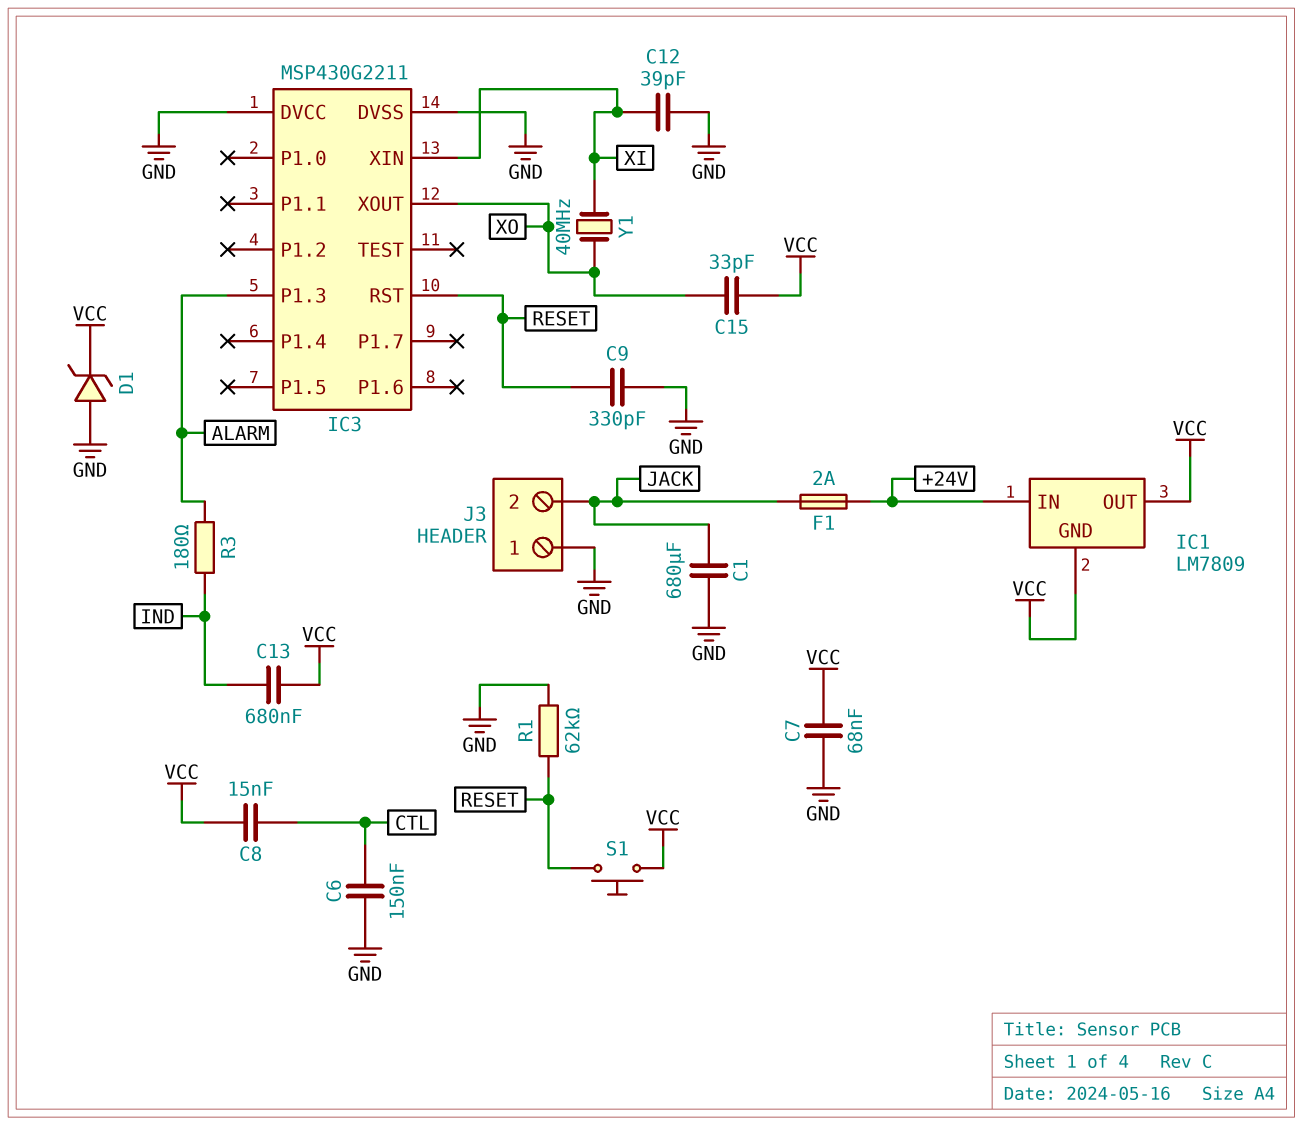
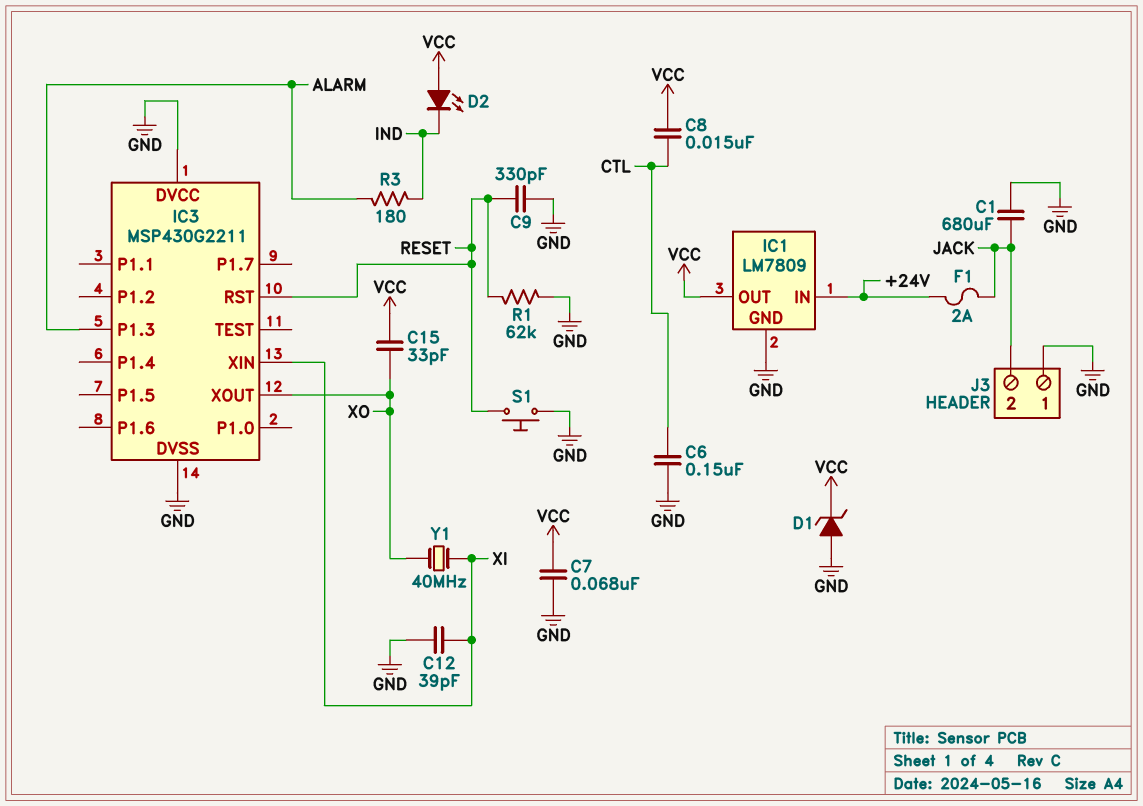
C13: 680nF (IND, VCC) -> none
D2: none -> LED (A VCC, K IND)
IC1 pin GND: VCC -> GND
S1: button (RESET, VCC) -> button (GND, RESET)

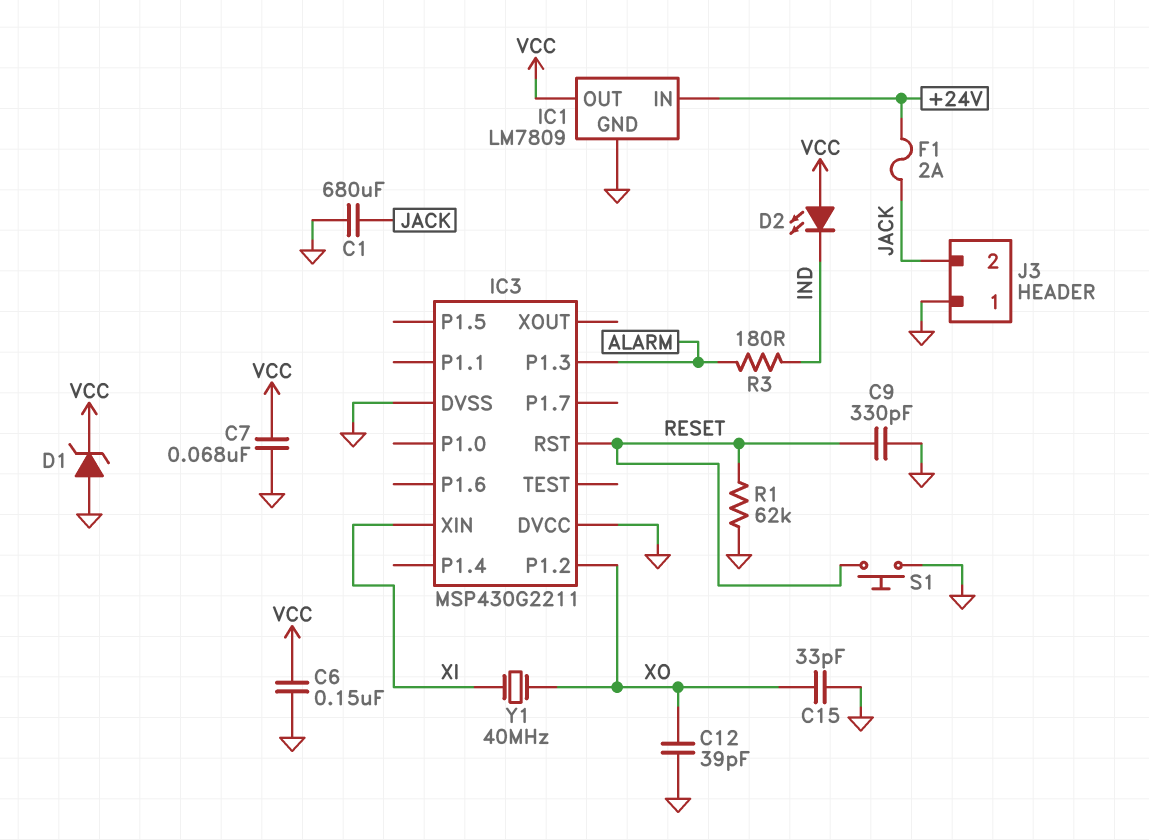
C6: 150nF (CTL, GND) -> 150nF (GND, VCC)
C8: 15nF (CTL, VCC) -> none
C12: 39pF (GND, XI) -> 39pF (GND, XO)
C15: 33pF (VCC, XO) -> 33pF (GND, XO)
IC3 pin P1.2: none -> XO
IC3 pin XOUT: XO -> none

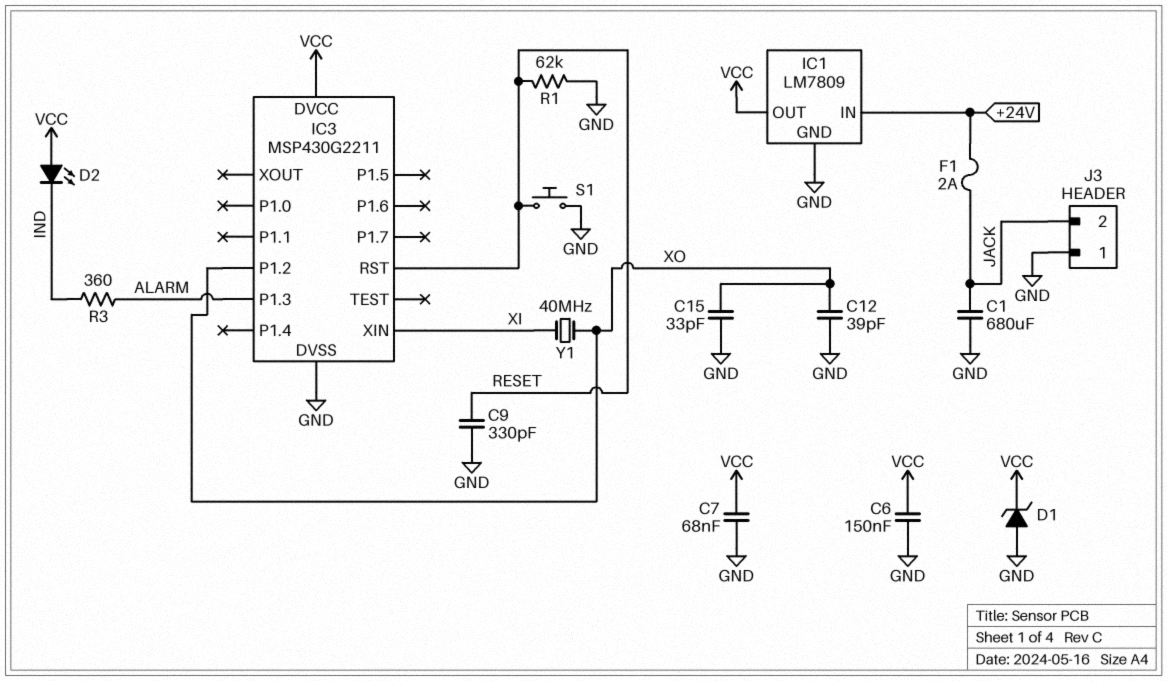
IC3 pin DVCC: GND -> VCC
R3: 180 (ALARM, IND) -> 360 (ALARM, IND)

